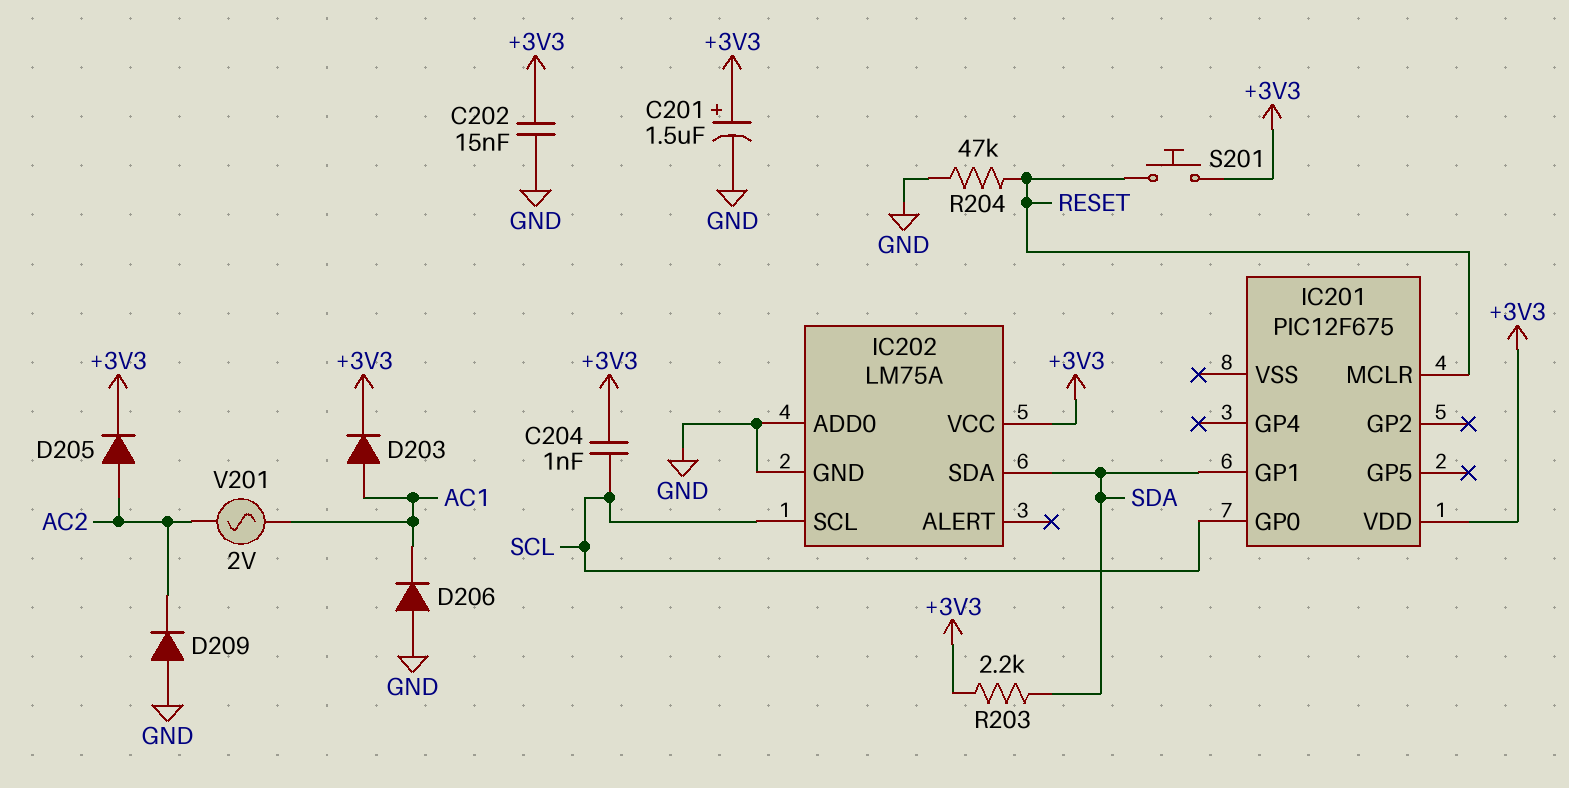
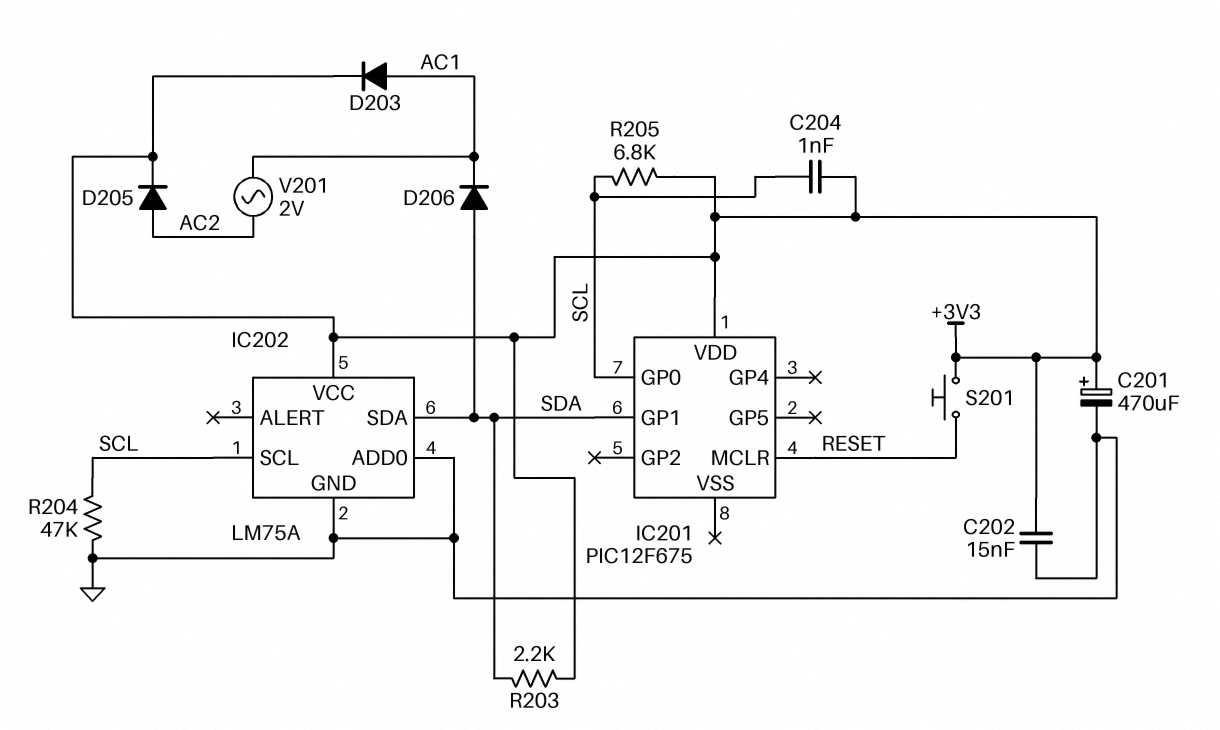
C201: 1.5uF (plus +3V3, minus GND) -> 470uF (plus +3V3, minus GND)
D206: diode (A GND, K AC1) -> diode (A SDA, K AC1)
D209: diode (A GND, K AC2) -> none
R204: 47k (GND, RESET) -> 47k (GND, SCL)
R205: none -> 6.8k (+3V3, SCL)

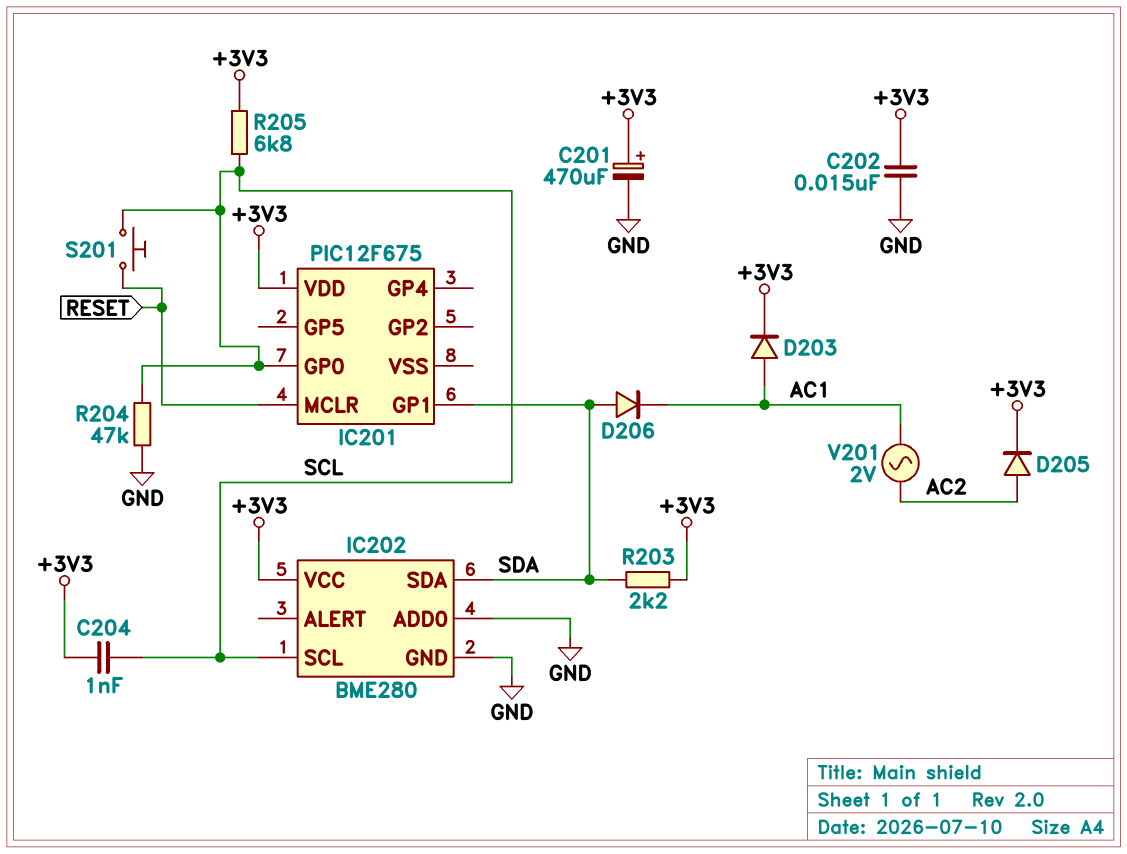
IC202: LM75A -> BME280
S201: button (+3V3, RESET) -> button (RESET, SCL)

